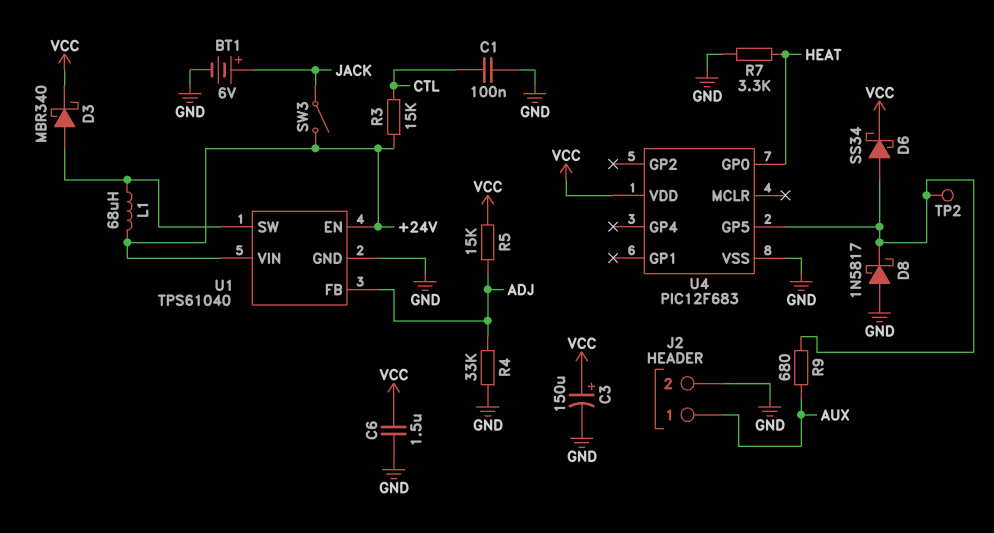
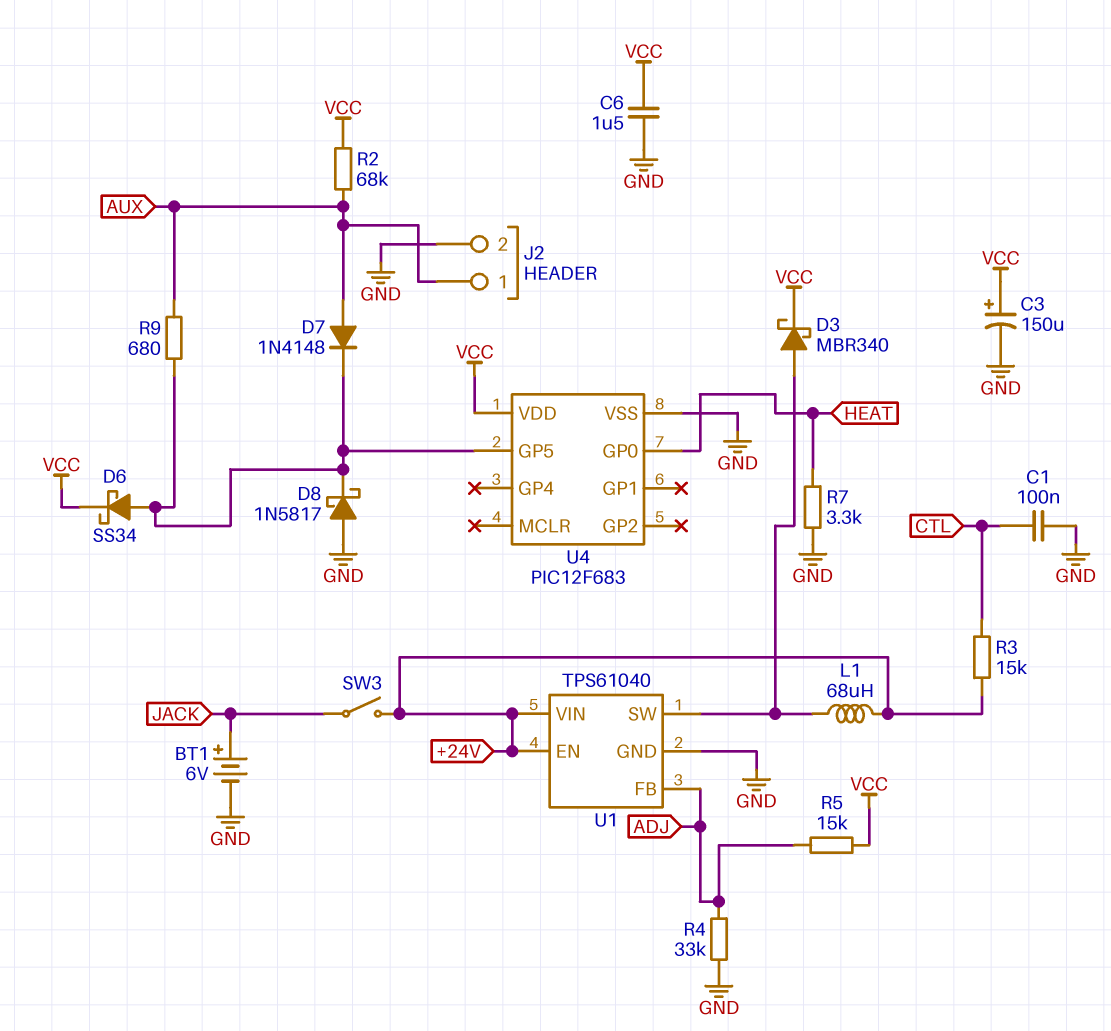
D7: none -> diode 1N4148 (A AUX, K U4/GP5)
R2: none -> 68k (AUX, VCC)
TP2: test point (U4/GP5) -> none

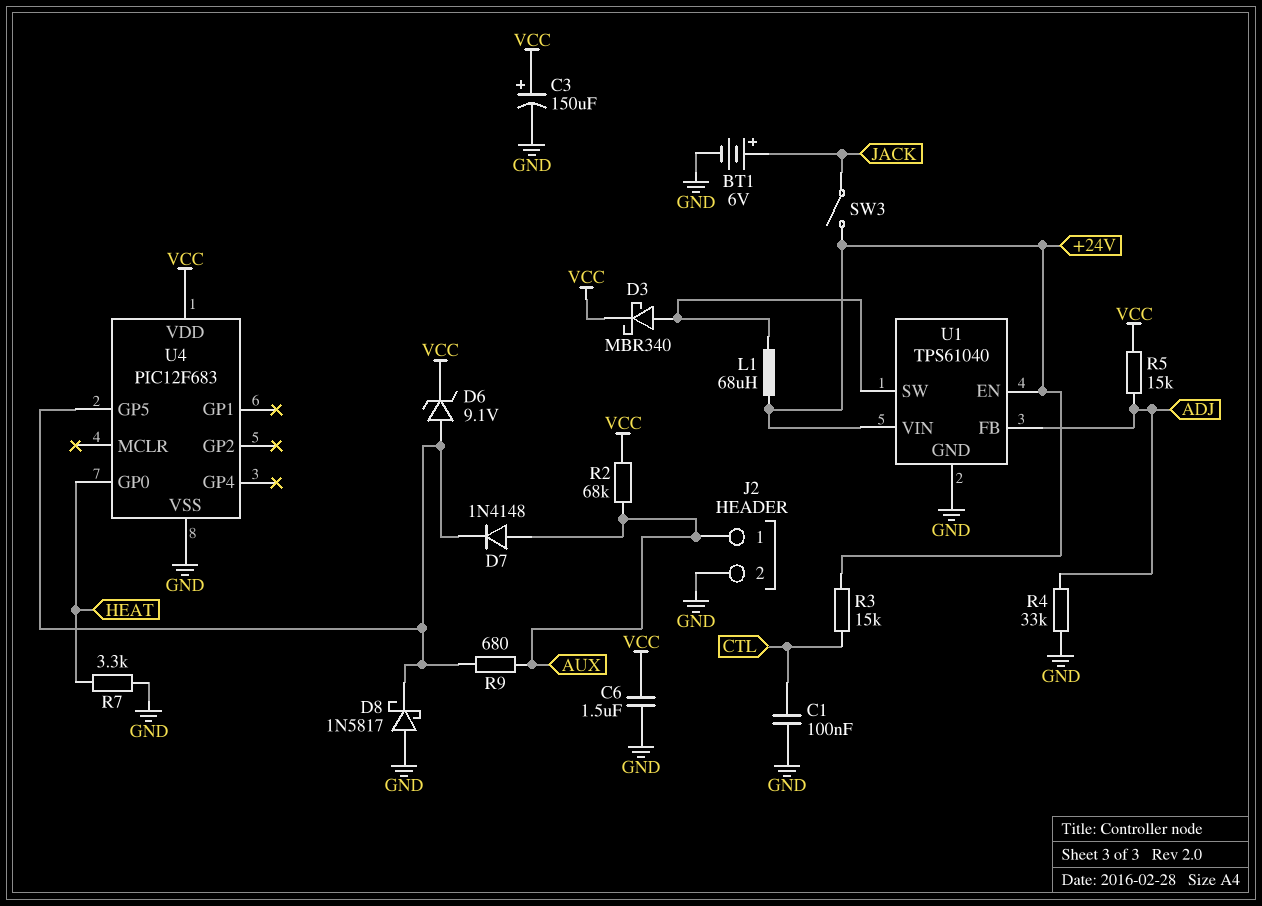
D6: schottky SS34 (A U4/GP5, K VCC) -> zener 9.1V (A U4/GP5, K VCC)

